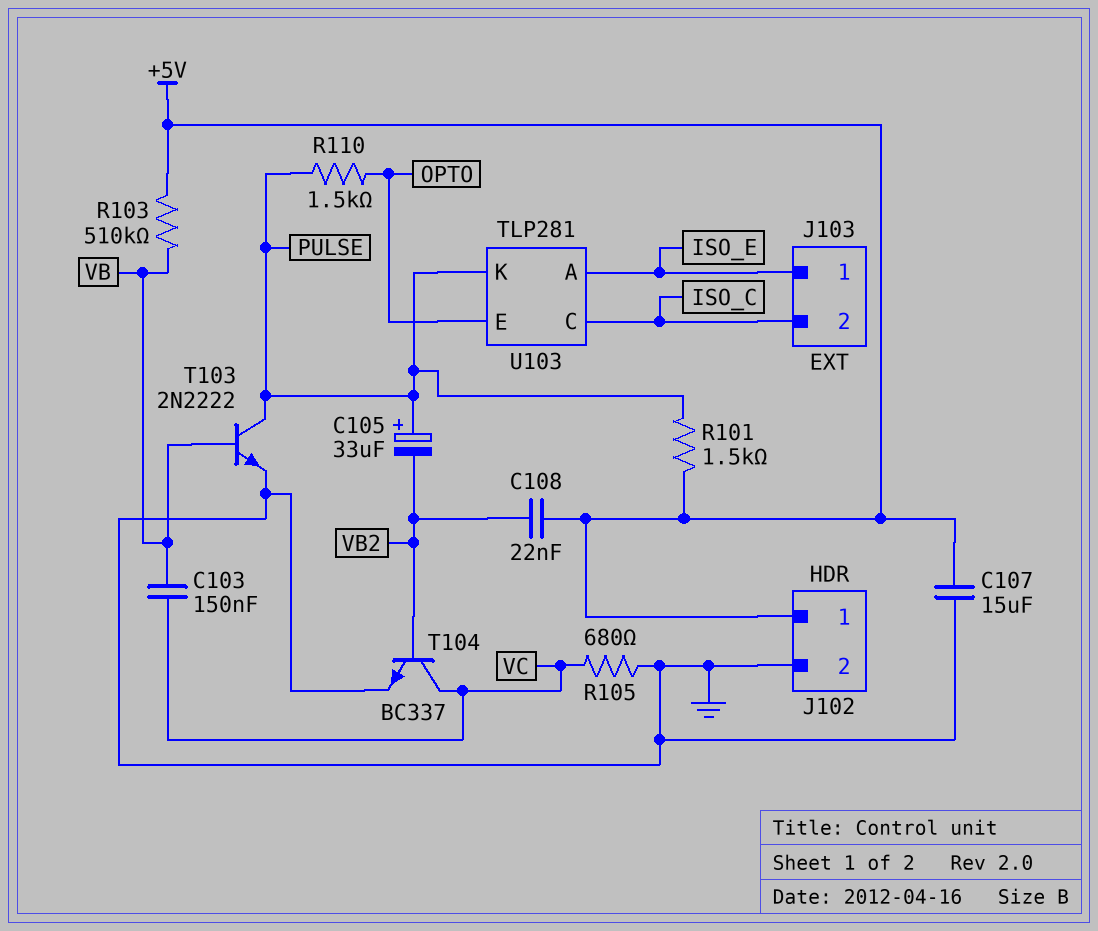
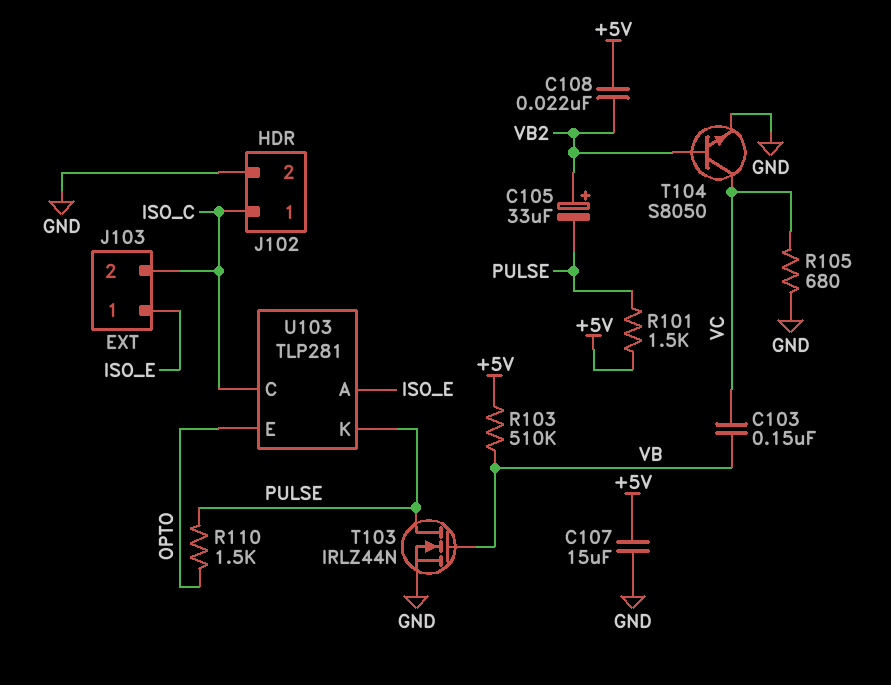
C105: 33uF (plus PULSE, minus VB2) -> 33uF (plus VB2, minus PULSE)
J102 pin 1: +5V -> ISO_C
T103: NPN 2N2222 (B VB, C PULSE, E GND) -> NMOS IRLZ44N (G VB, D PULSE, S GND)
T104: NPN BC337 (B VB2, C VC, E GND) -> NPN S8050 (B VB2, C VC, E GND)

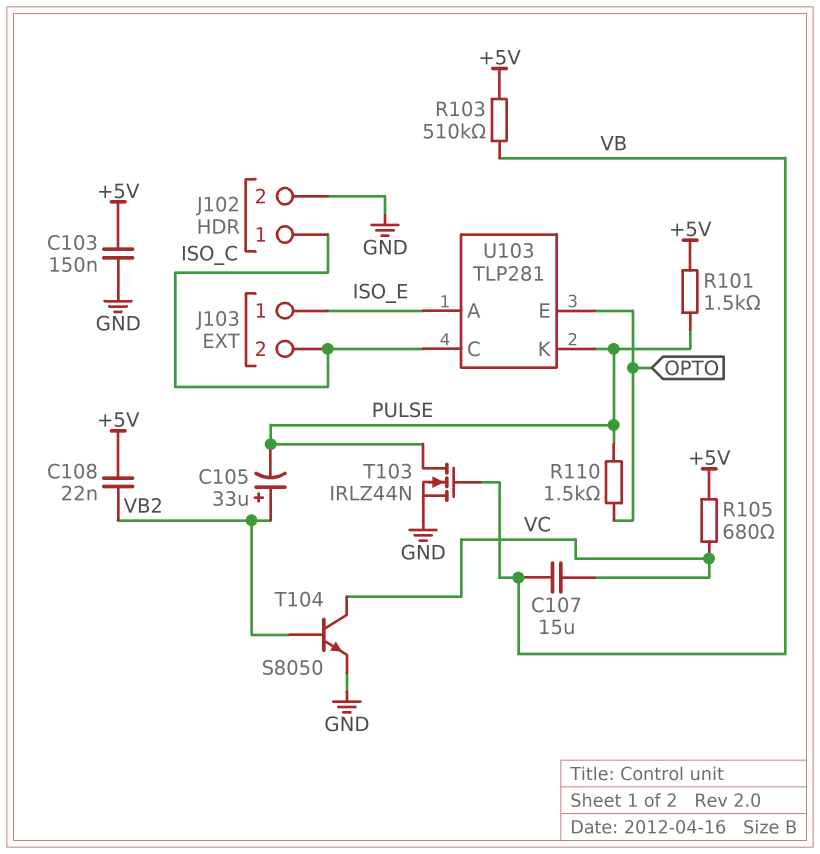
C103: 150nF (VB, VC) -> 150nF (+5V, GND)
C107: 15uF (+5V, GND) -> 15uF (VB, VC)
R105: 680 (GND, VC) -> 680 (+5V, VC)

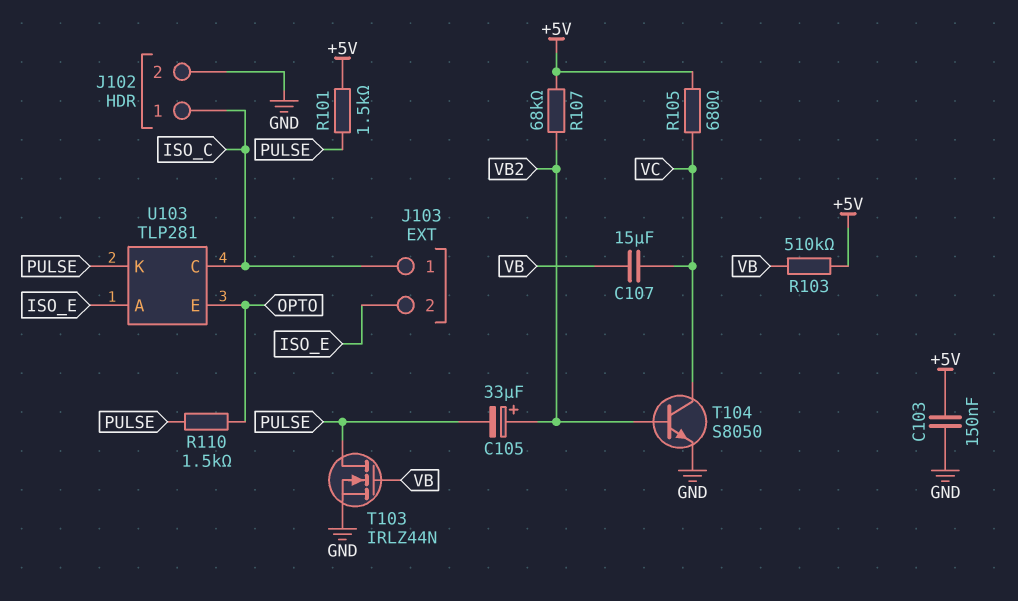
C108: 22nF (+5V, VB2) -> none
J103 pin 1: ISO_E -> ISO_C
J103 pin 2: ISO_C -> ISO_E
R107: none -> 68k (+5V, VB2)

